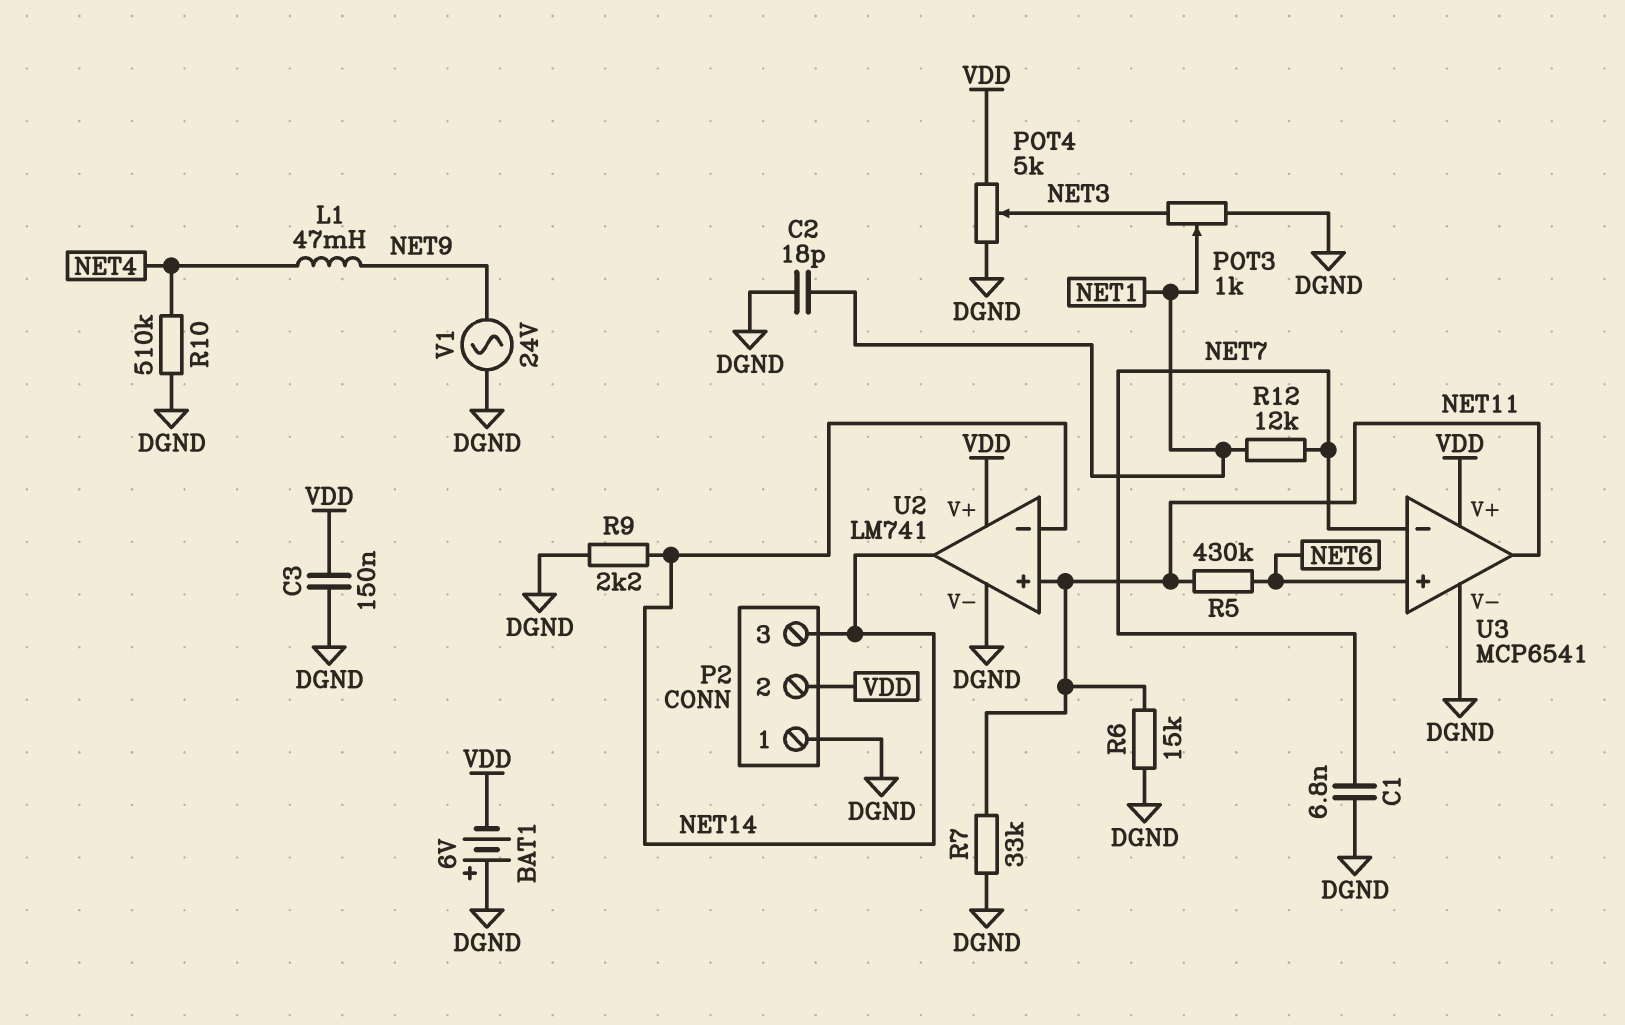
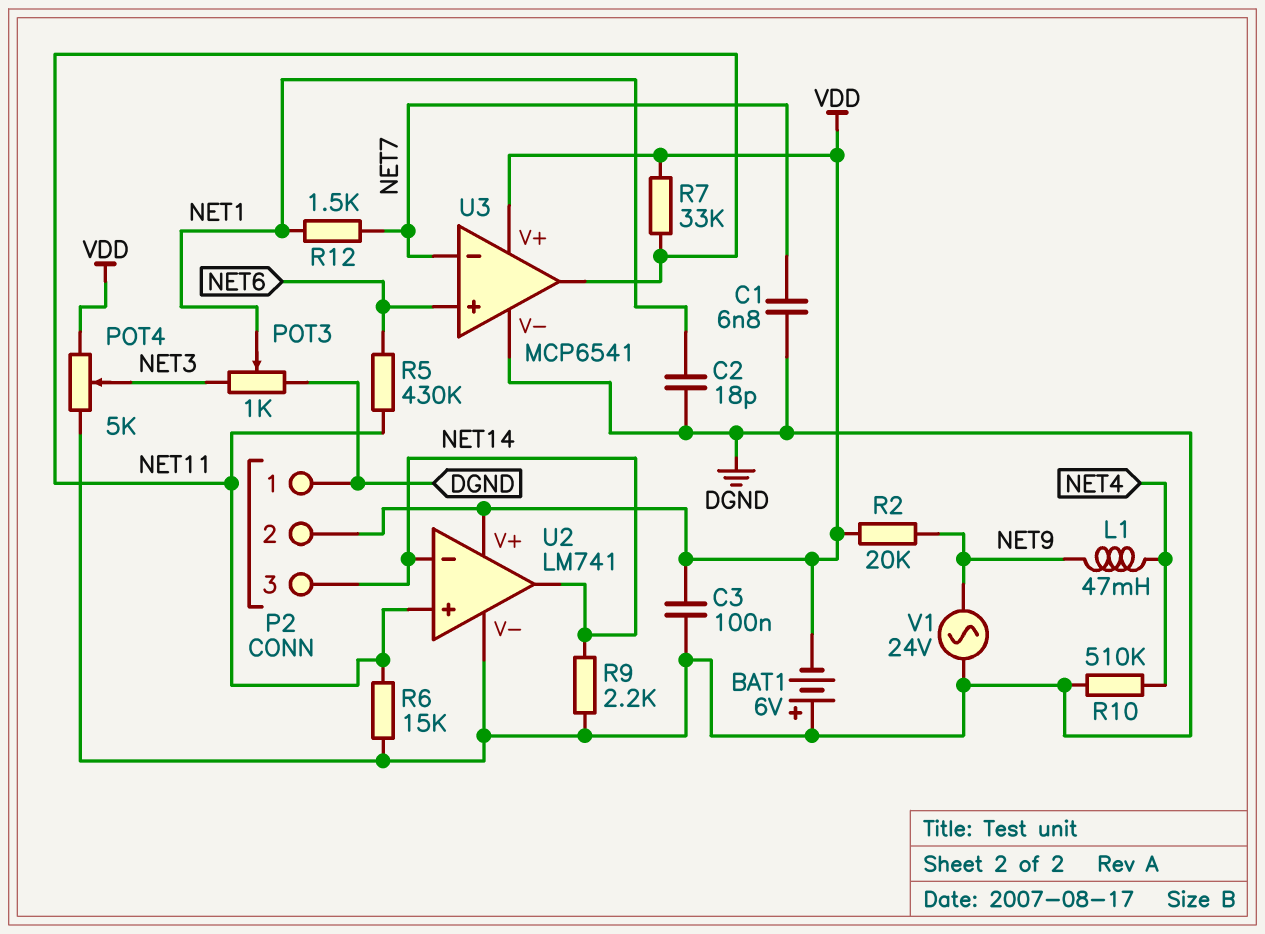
C3: 150nF (DGND, VDD) -> 100nF (DGND, VDD)
R2: none -> 20k (NET9, VDD)
R7: 33k (DGND, NET11) -> 33k (NET11, VDD)
R12: 12k (NET1, NET7) -> 1.5k (NET1, NET7)

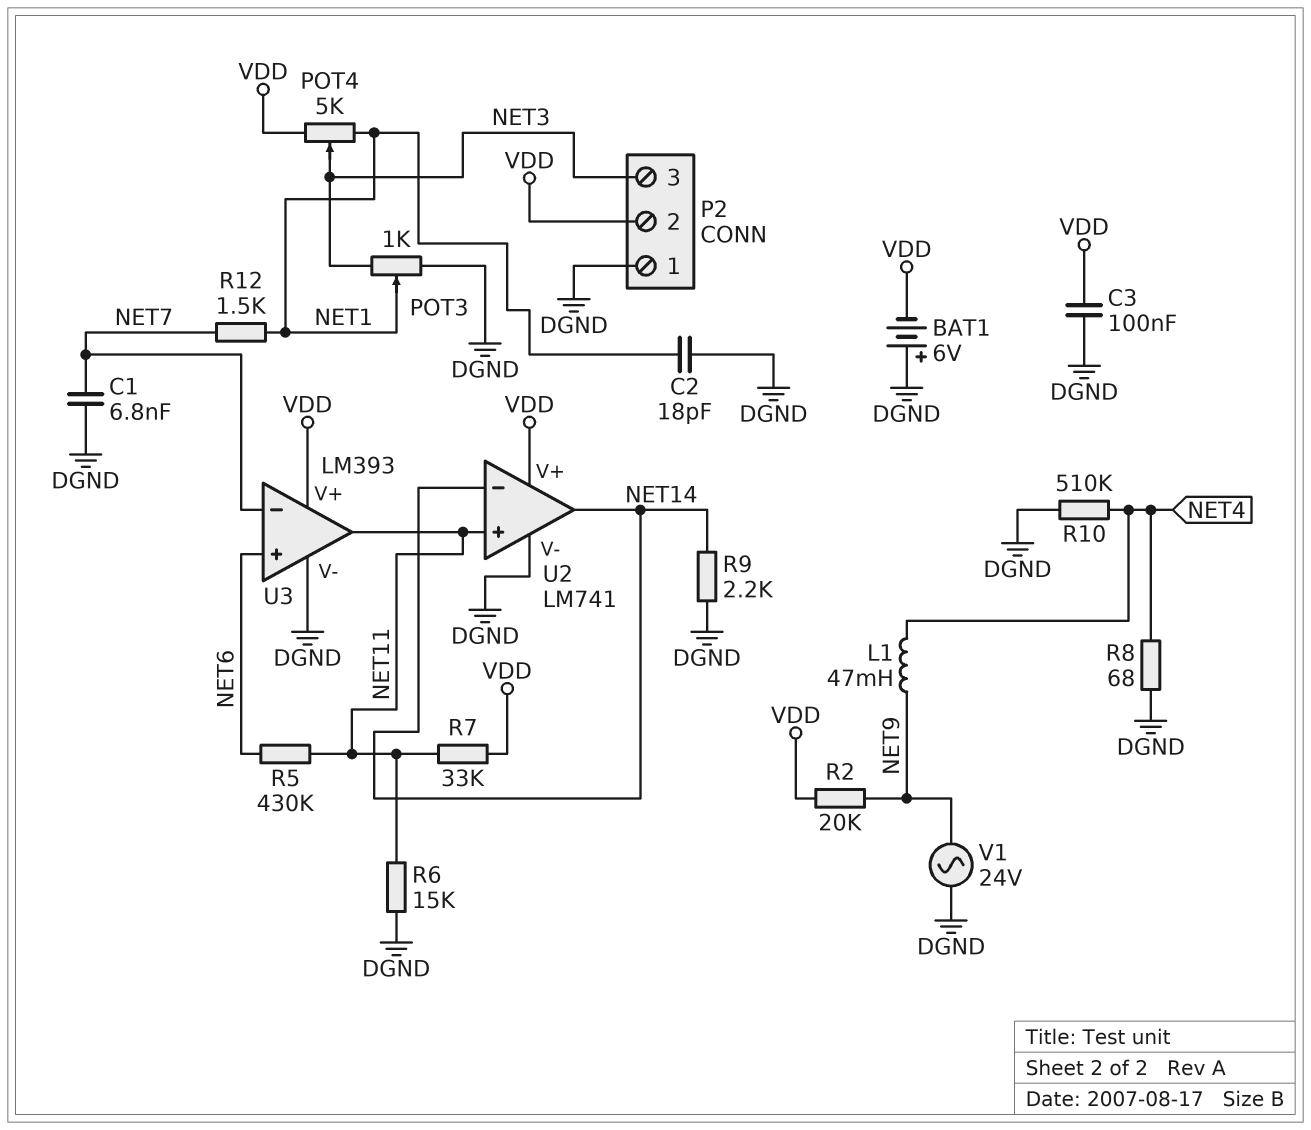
P2 pin 3: NET14 -> NET3
POT4: 5k (DGND, VDD, wiper NET3) -> 5k (NET1, VDD, wiper NET3)
R8: none -> 68 (DGND, NET4)
U3: MCP6541 -> LM393

